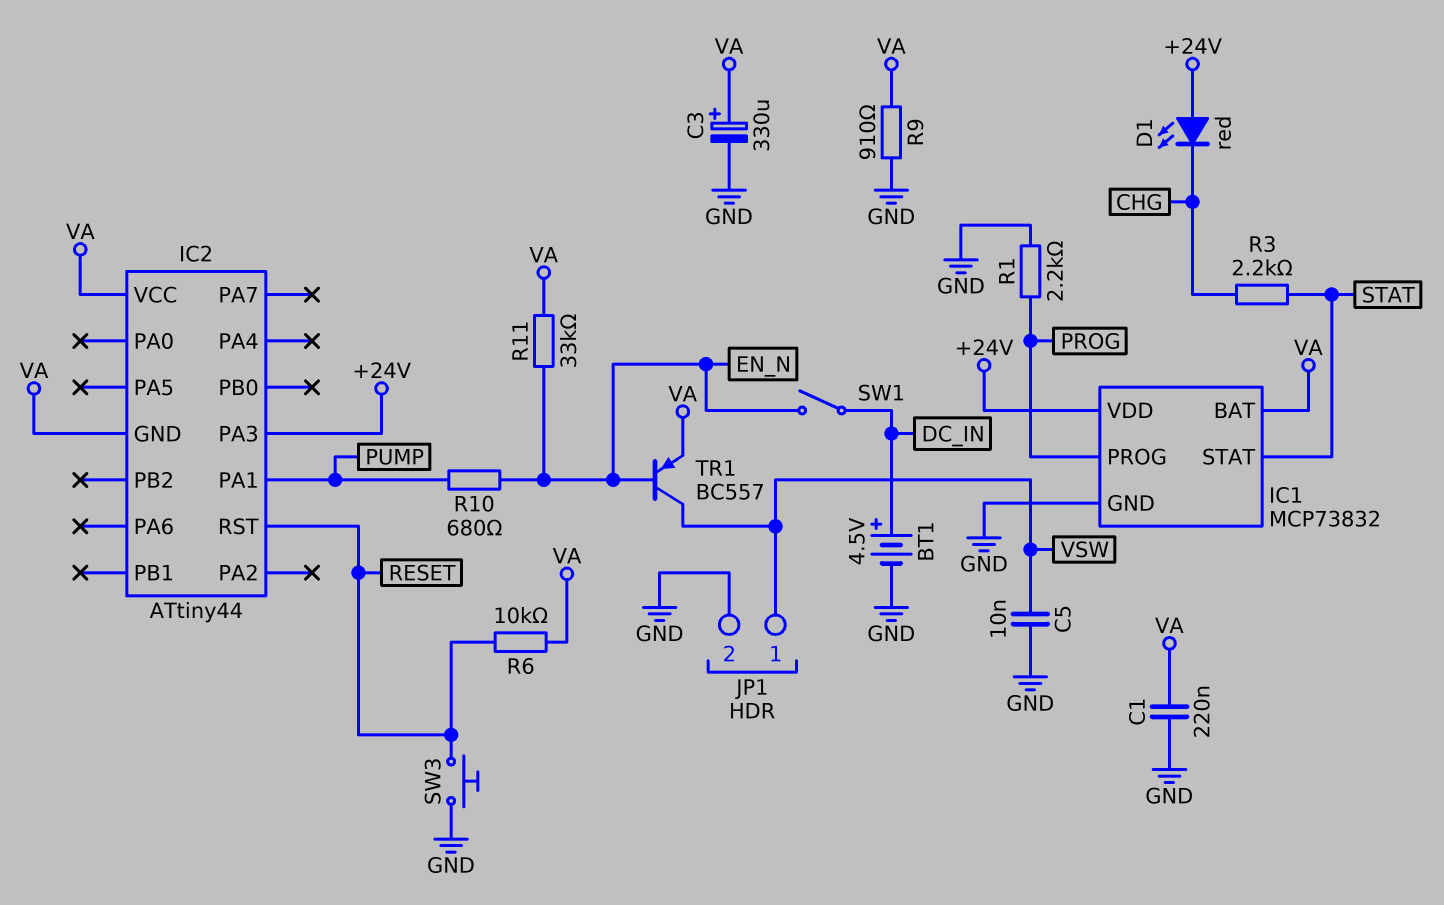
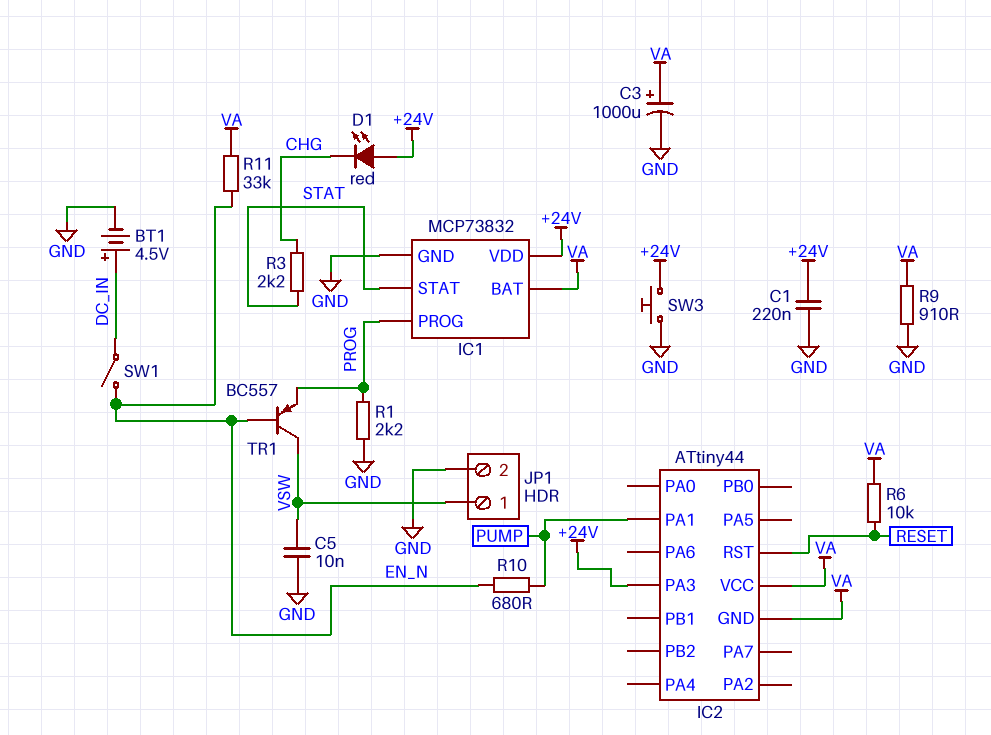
C1: 220nF (GND, VA) -> 220nF (+24V, GND)
C3: 330uF (plus VA, minus GND) -> 1000uF (plus VA, minus GND)
SW3: button (GND, RESET) -> button (+24V, GND)
TR1: PNP BC557 (B EN_N, C VSW, E VA) -> PNP BC557 (B EN_N, C VSW, E PROG)

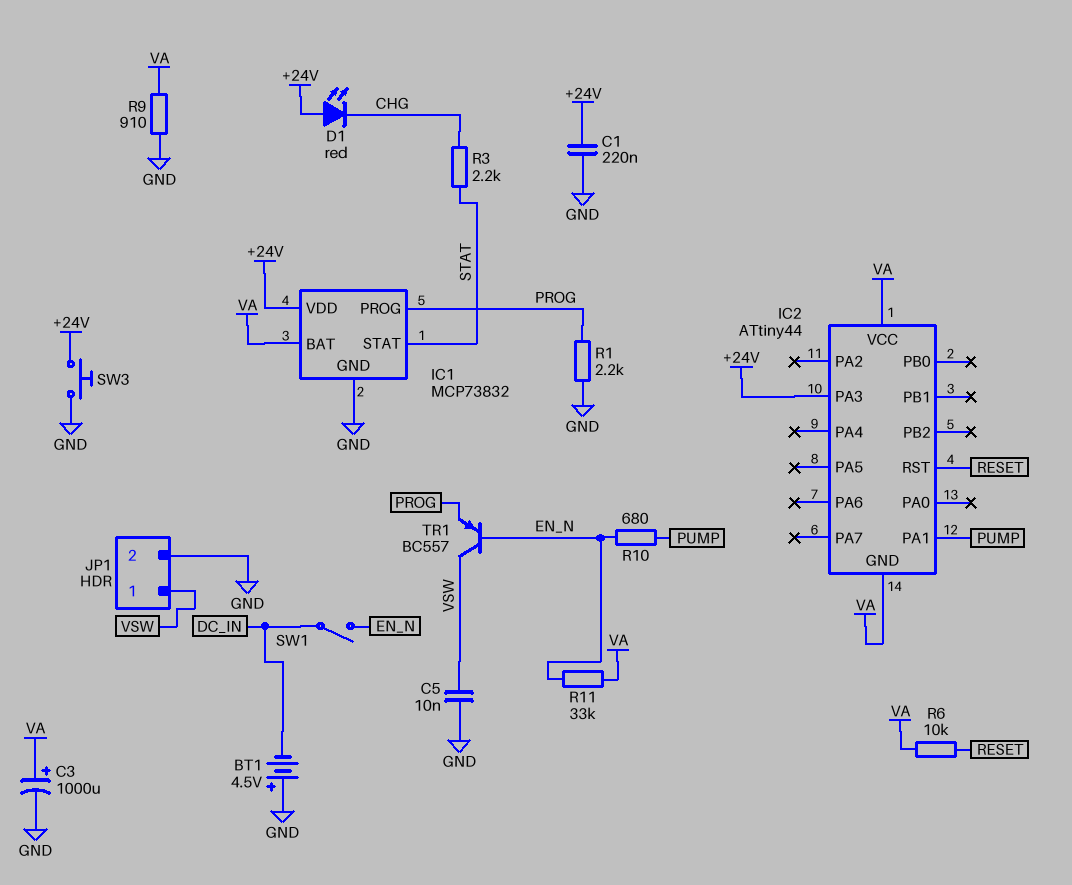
BT1: 4.5V (plus DC_IN, minus GND) -> 4.5V (plus GND, minus DC_IN)

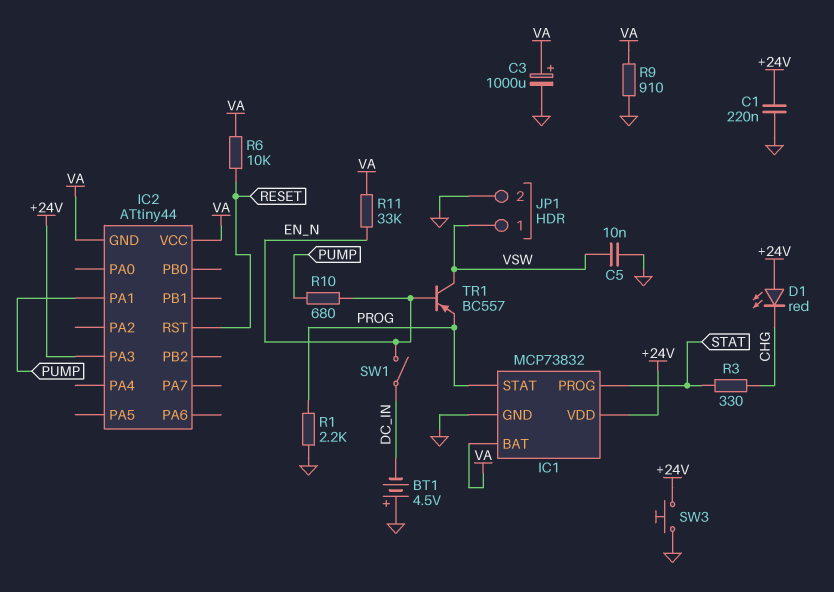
IC1 pin PROG: PROG -> STAT
IC1 pin STAT: STAT -> PROG
R3: 2.2k (CHG, STAT) -> 330 (CHG, STAT)

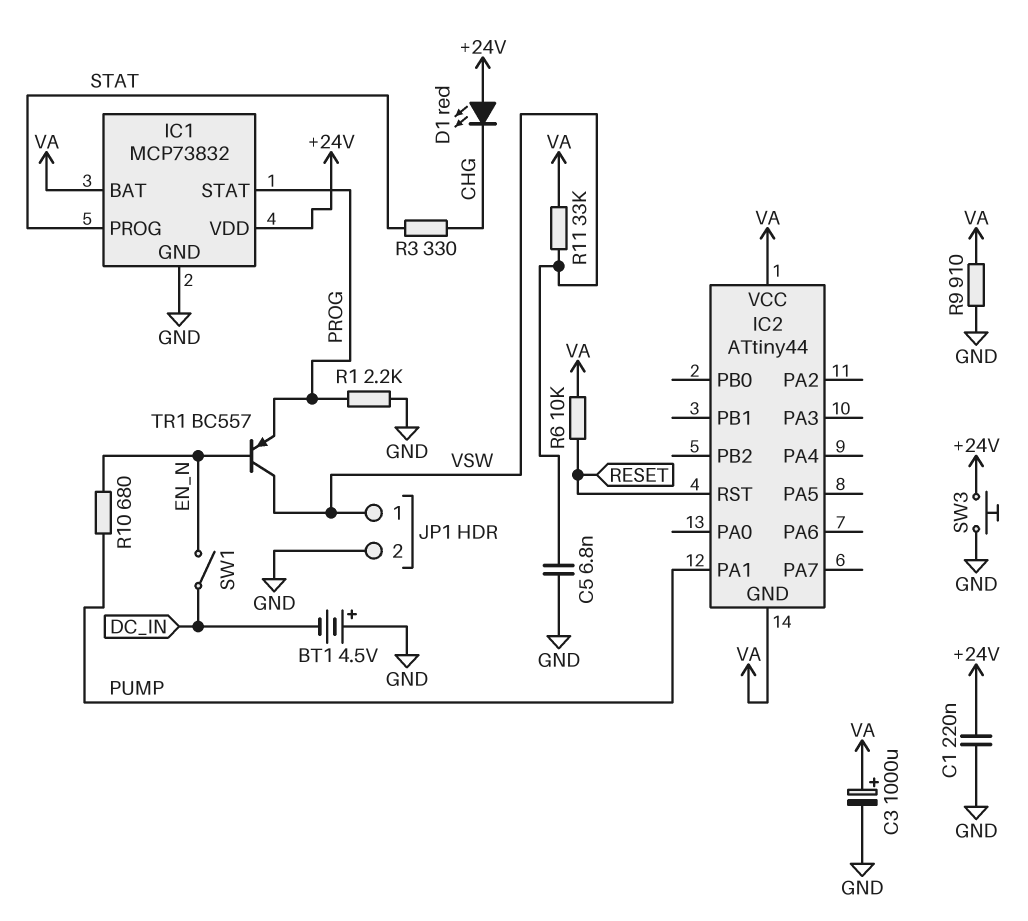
C5: 10nF (GND, VSW) -> 6.8nF (GND, VSW)
IC2 pin PA3: +24V -> none
R11: 33k (EN_N, VA) -> 33k (VA, VSW)

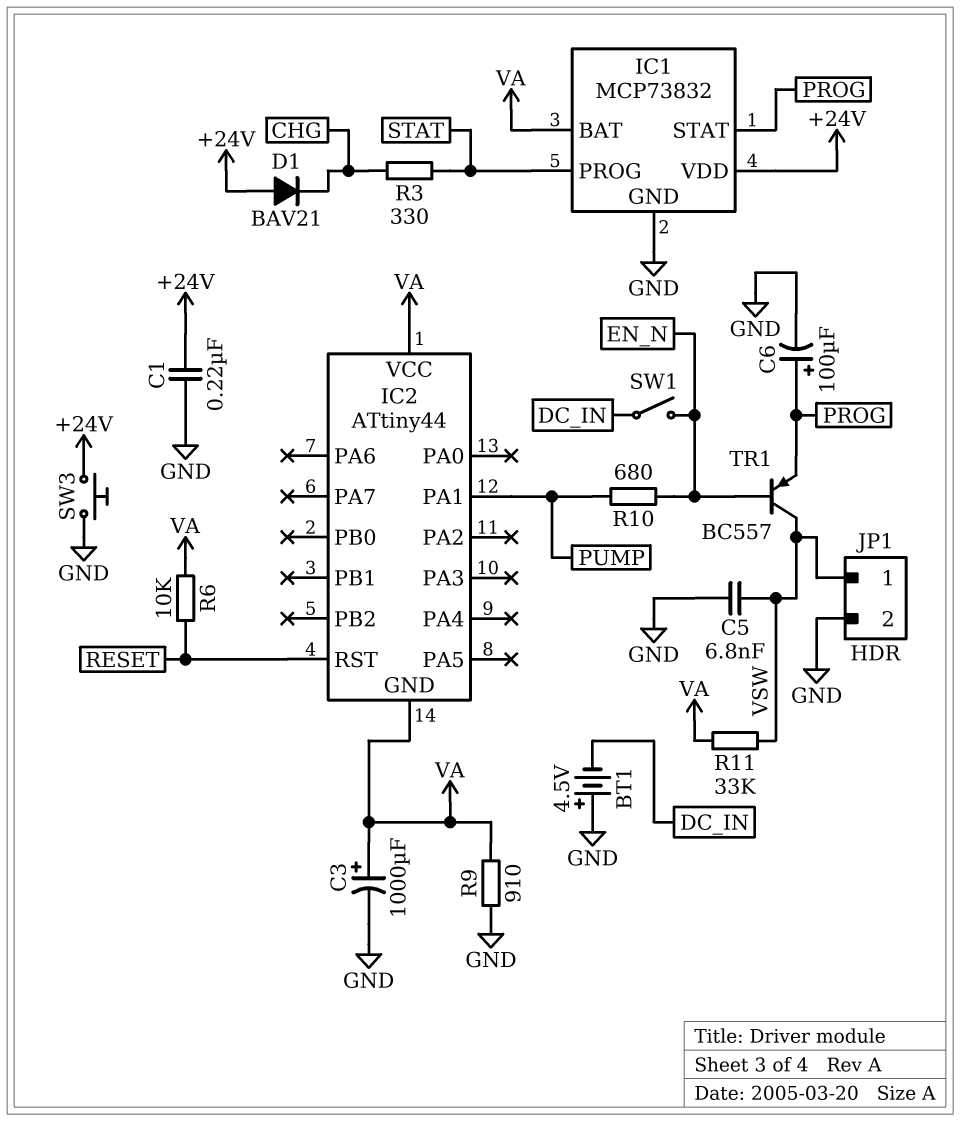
C6: none -> 100uF (plus PROG, minus GND)
D1: LED red (A +24V, K CHG) -> diode BAV21 (A +24V, K CHG)
R1: 2.2k (GND, PROG) -> none

